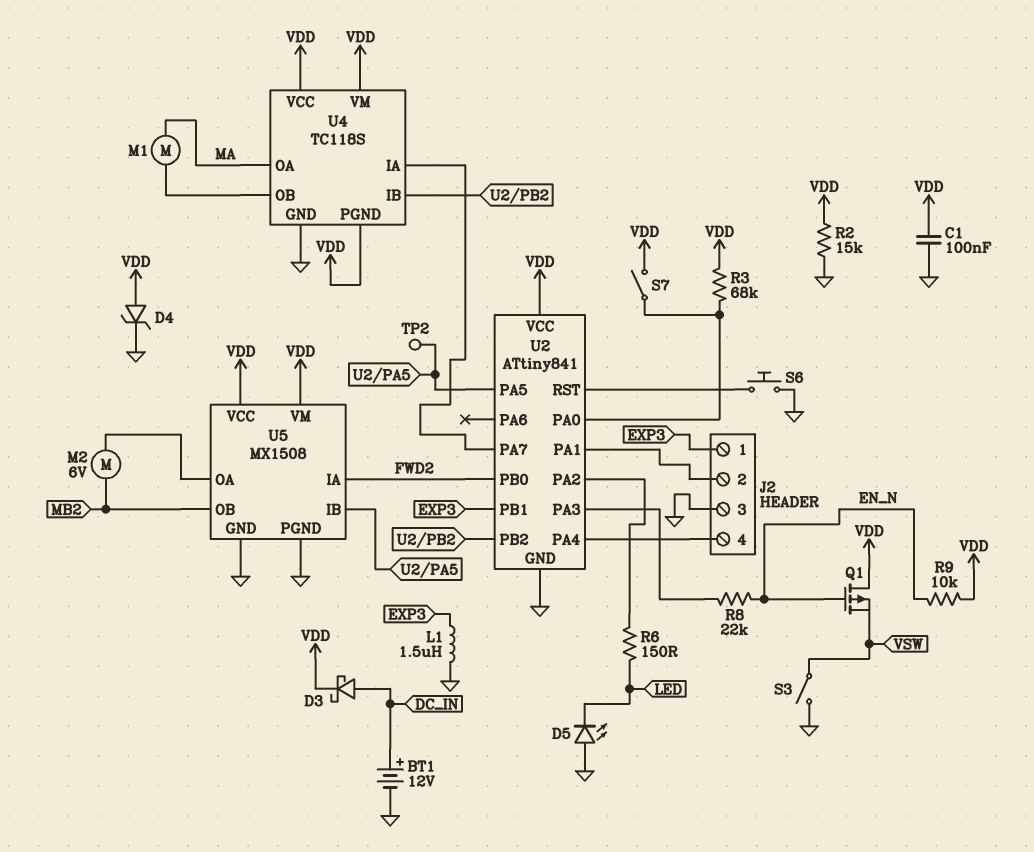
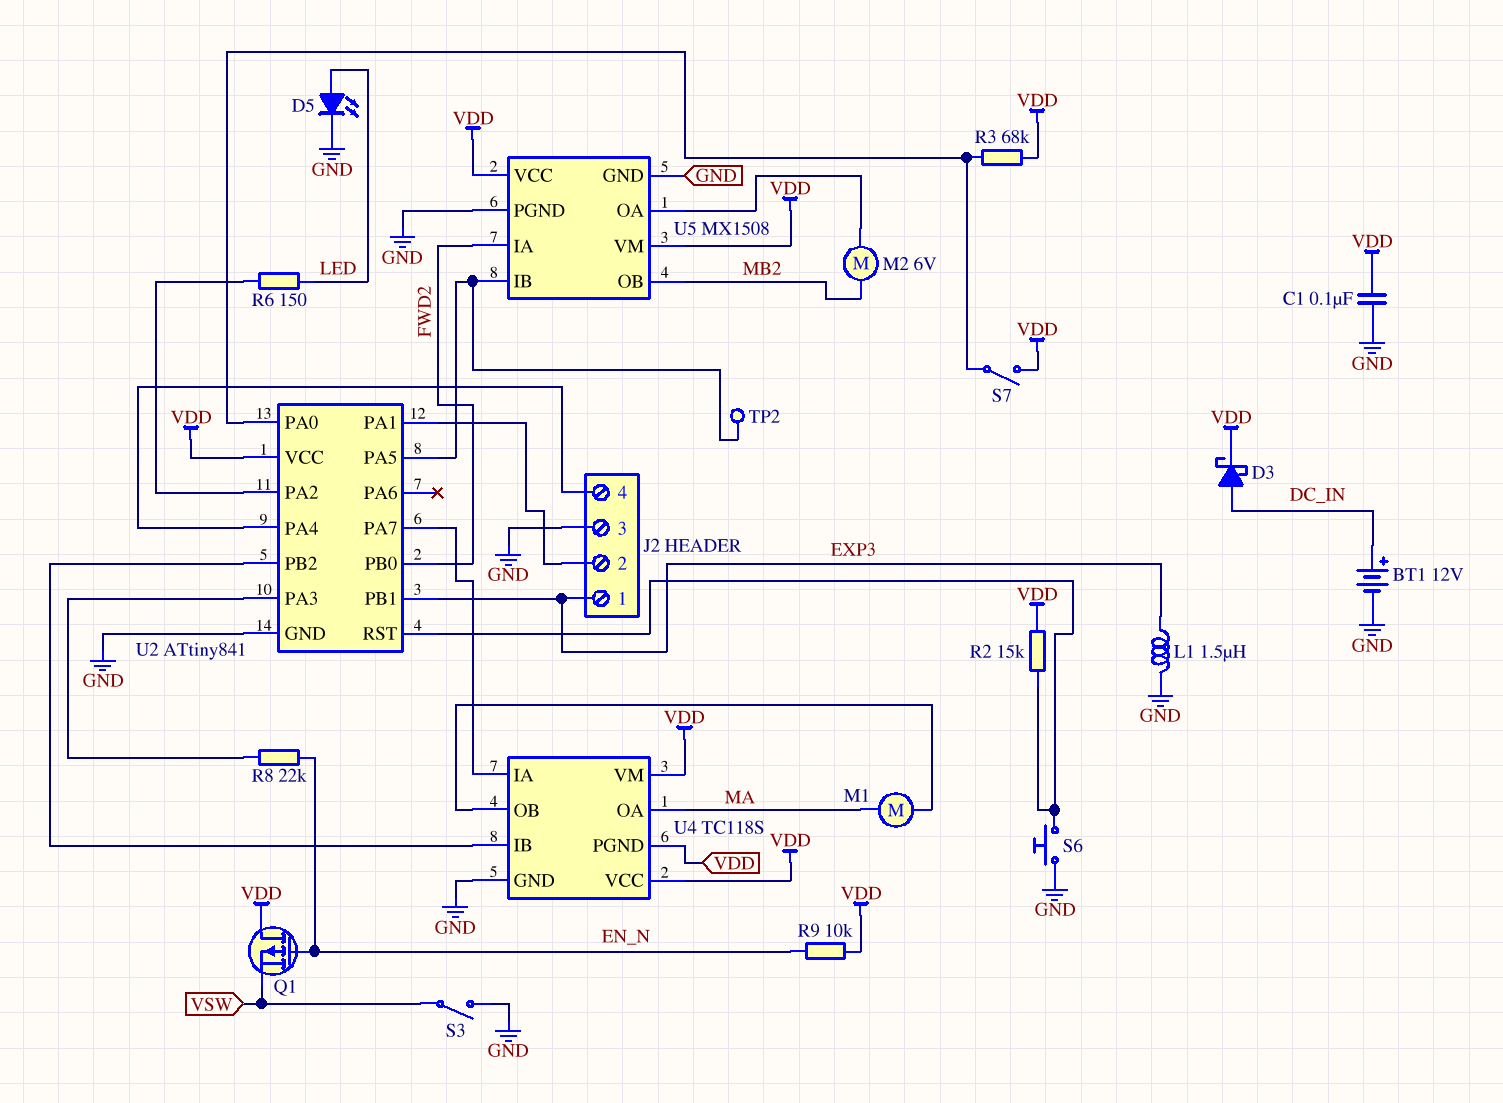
D4: zener (A VDD, K GND) -> none
D5: LED (A GND, K LED) -> LED (A LED, K GND)
R2: 15k (GND, VDD) -> 15k (U2/RST, VDD)

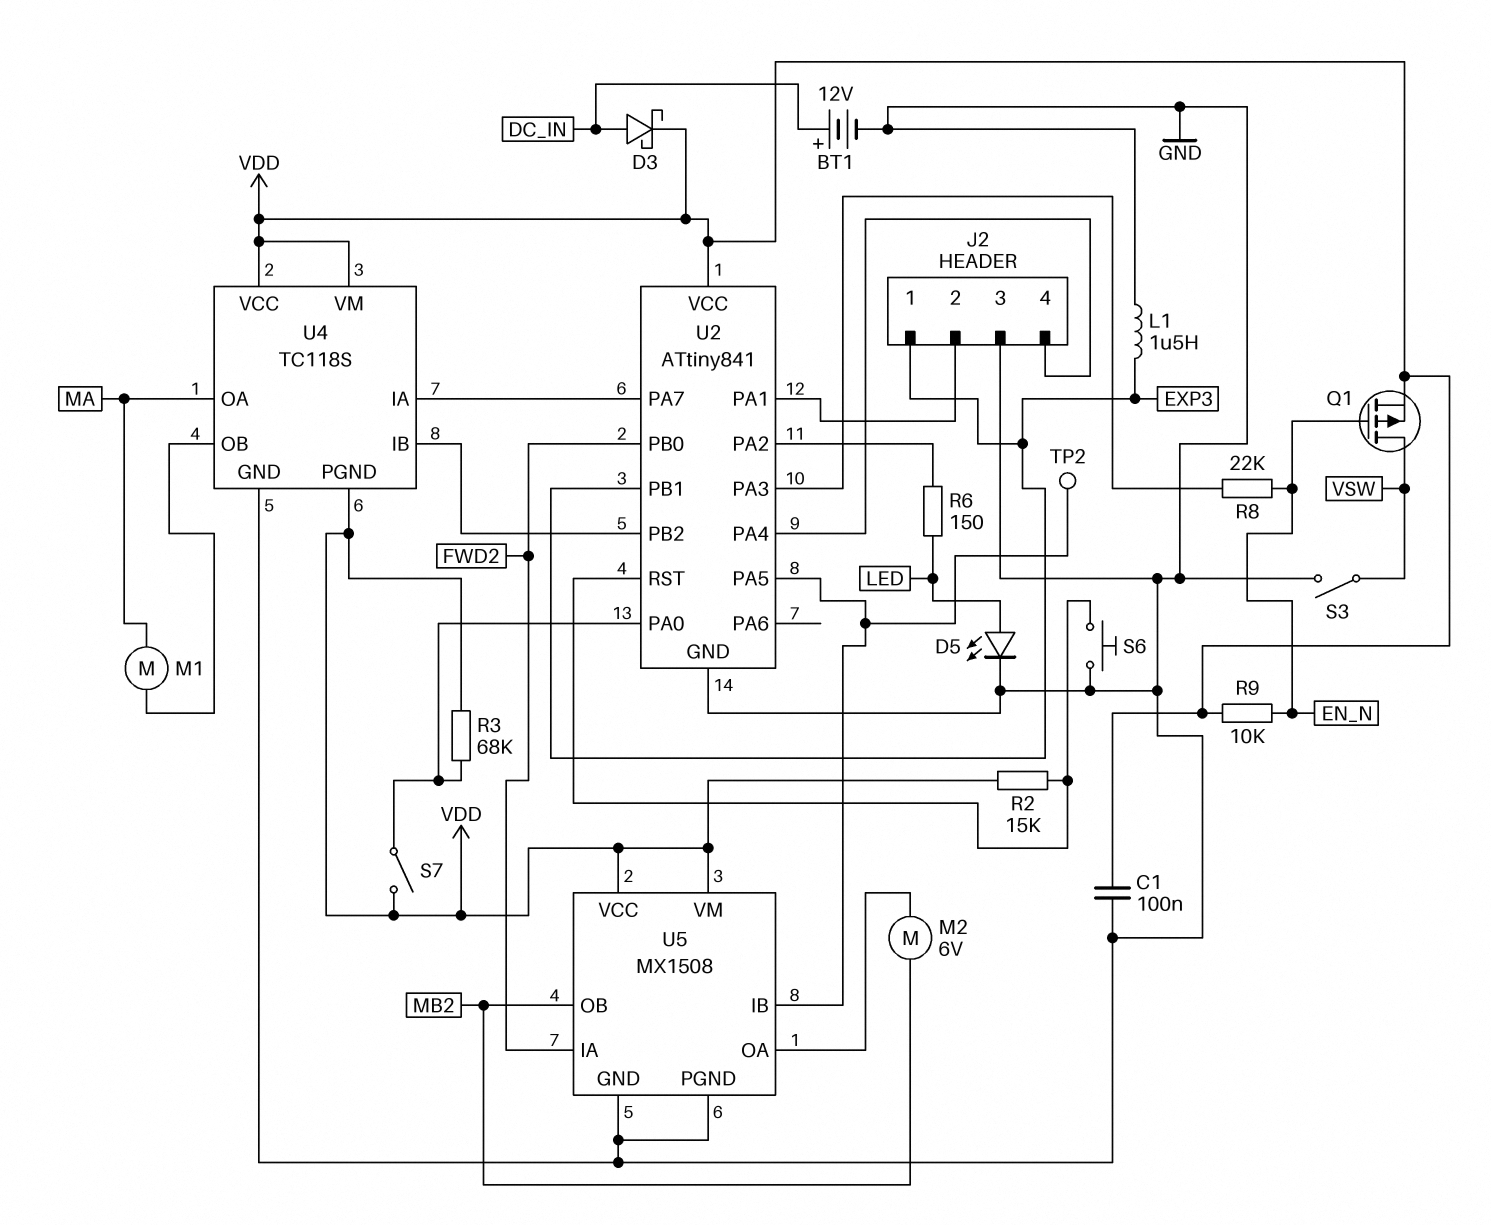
Q1: PMOS (G EN_N, D VDD, S VSW) -> PMOS (G EN_N, D VSW, S VDD)

